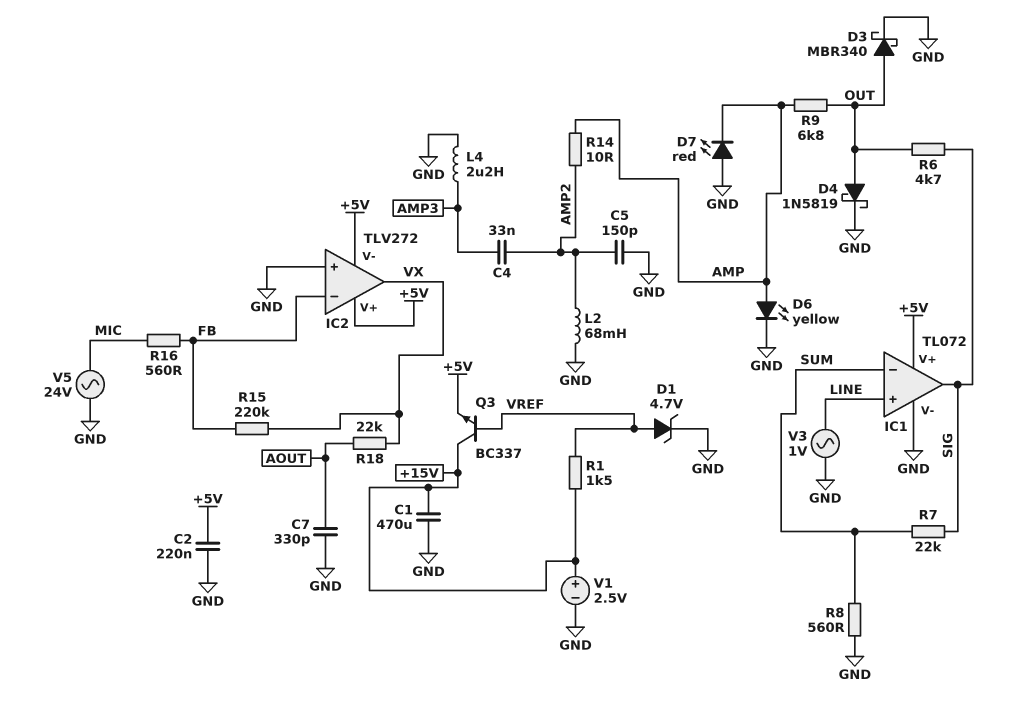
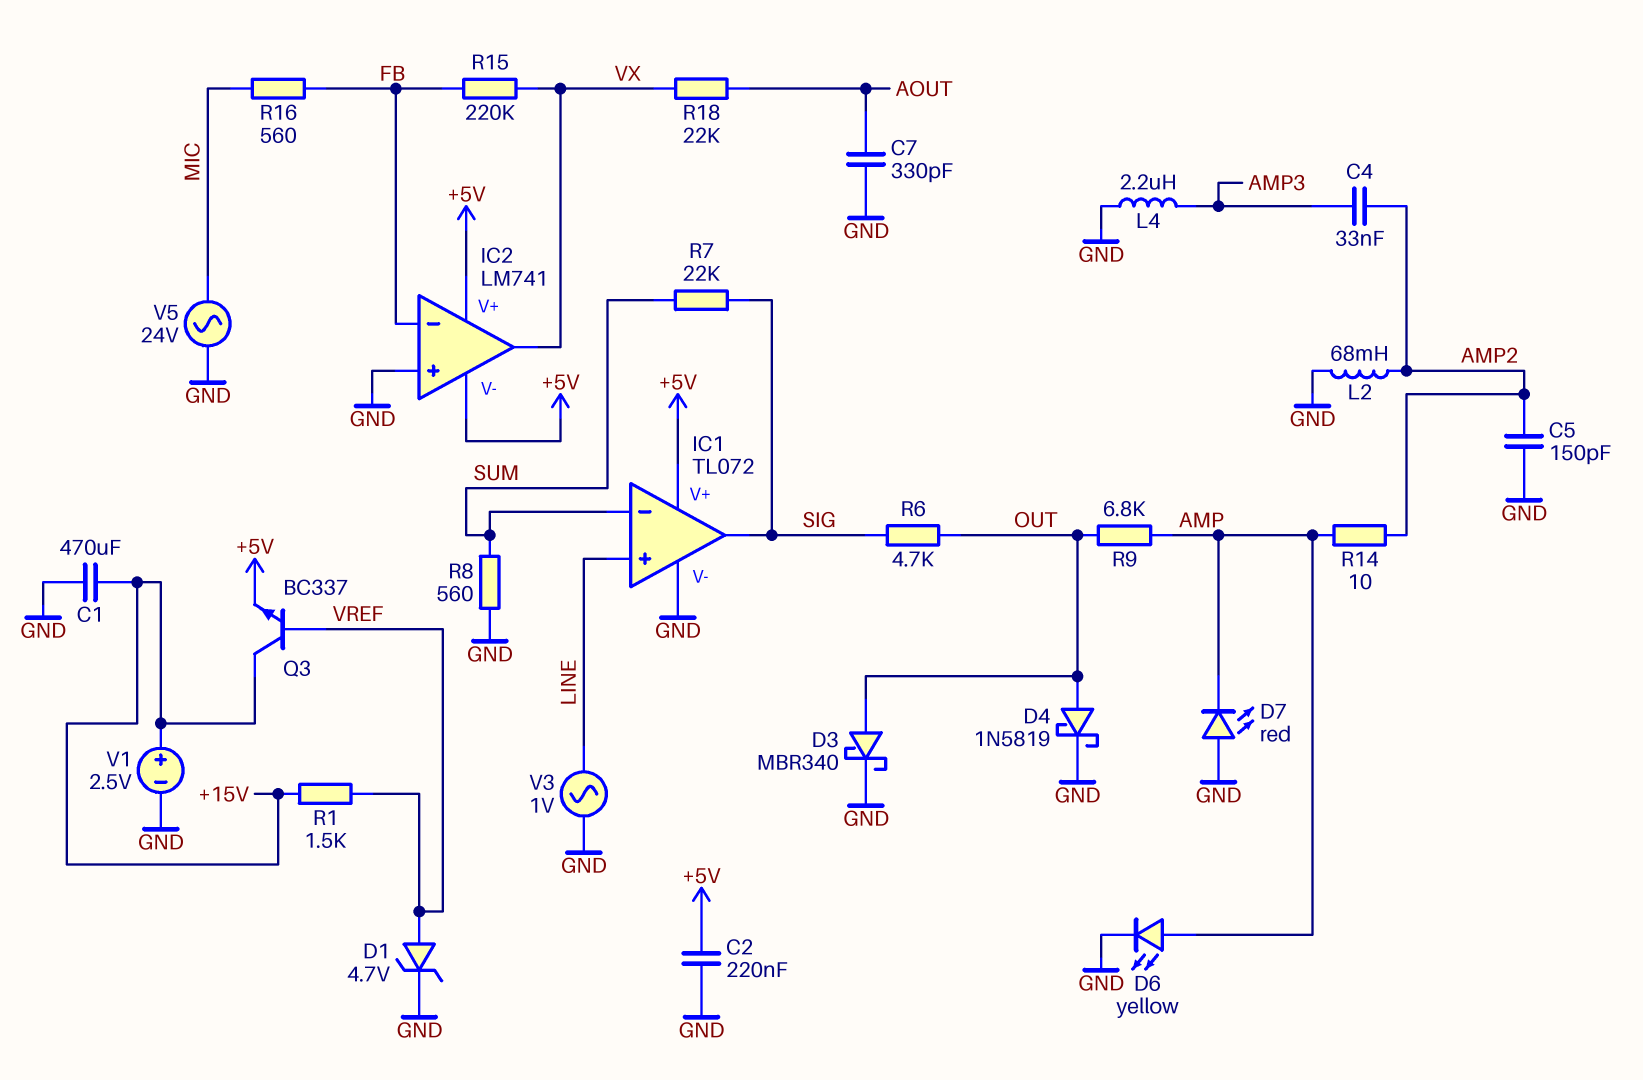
IC2: TLV272 -> LM741

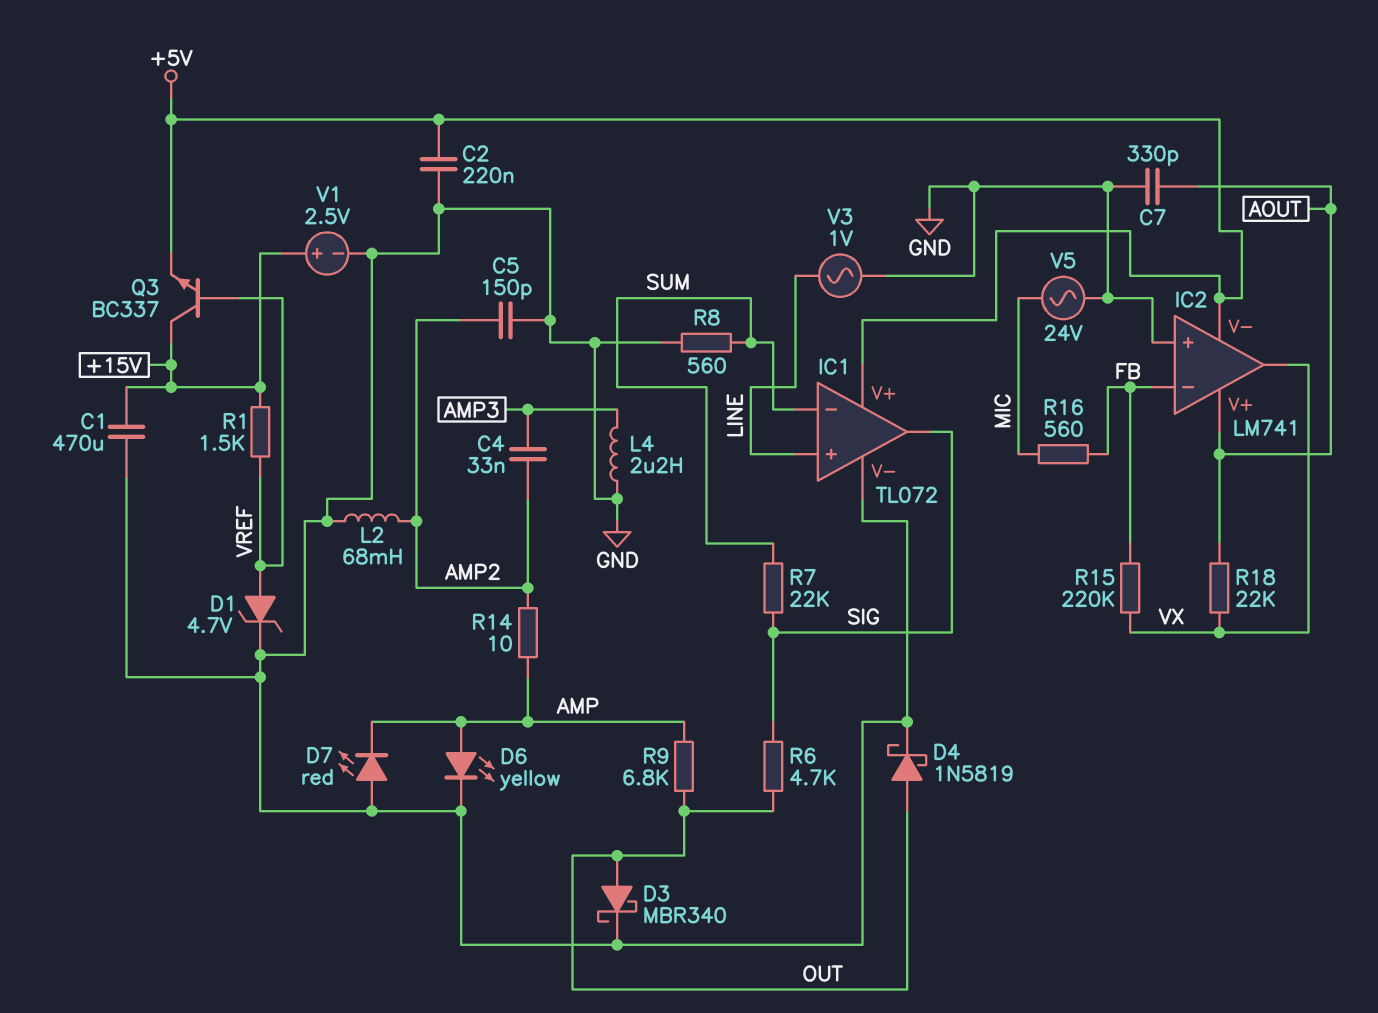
IC2 pin V+: +5V -> AOUT

